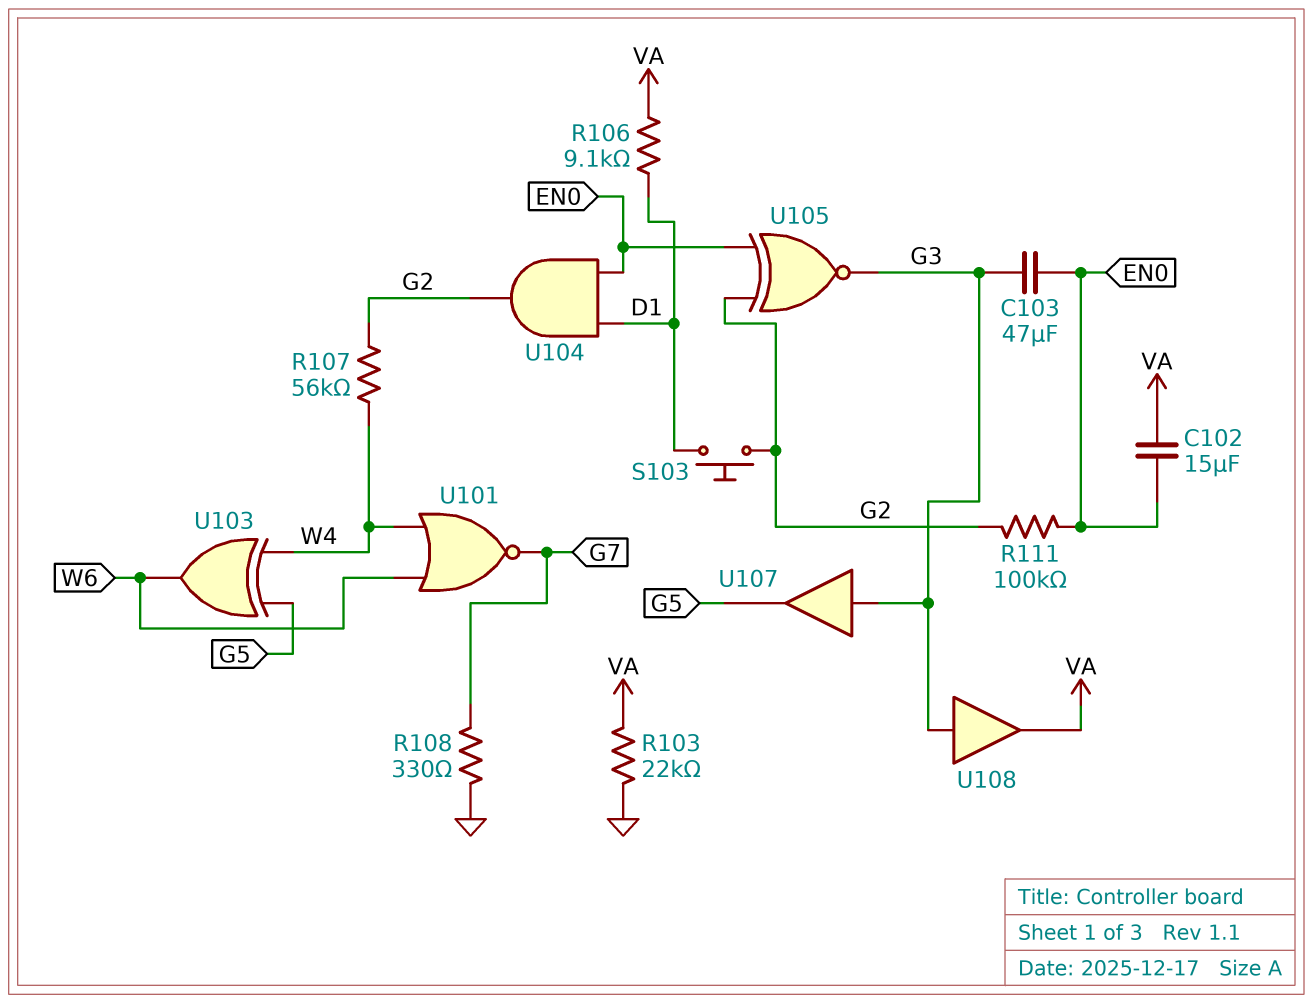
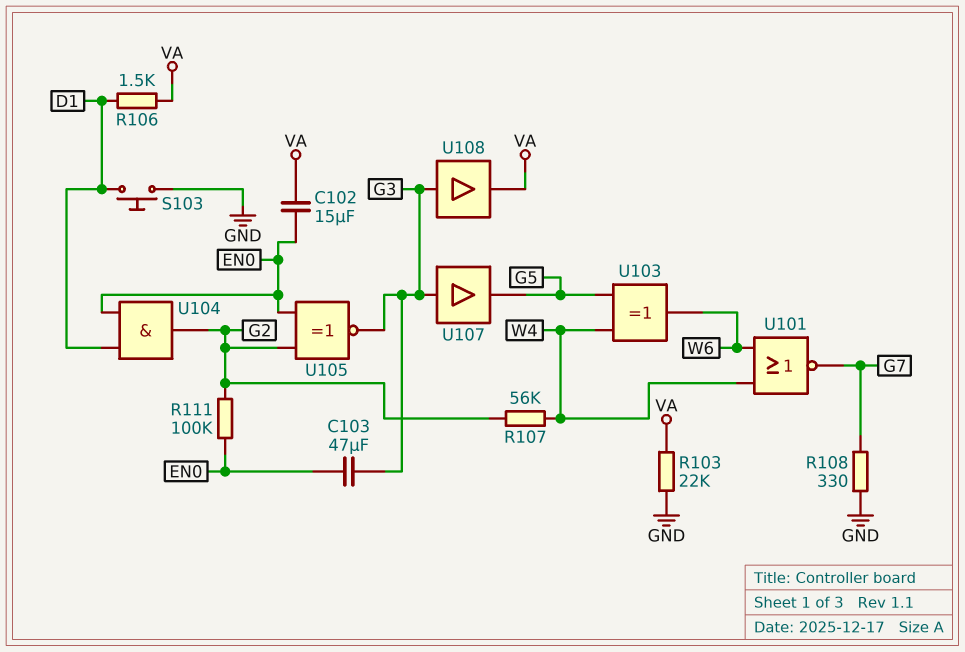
R106: 9.1k (D1, VA) -> 1.5k (D1, VA)
S103: button (D1, G2) -> button (D1, GND)

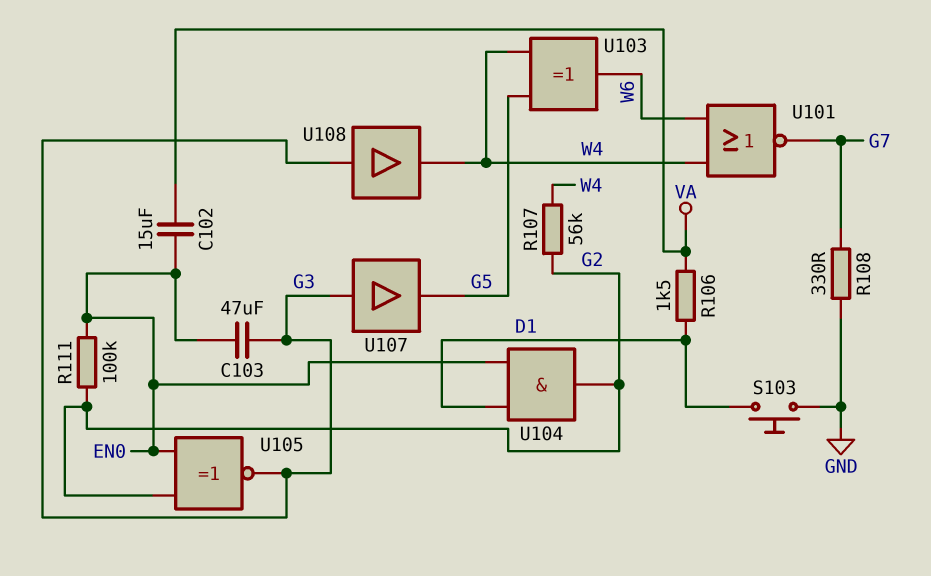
R103: 22k (GND, VA) -> none
U108: buffer (in G3, out VA) -> buffer (in G3, out W4)

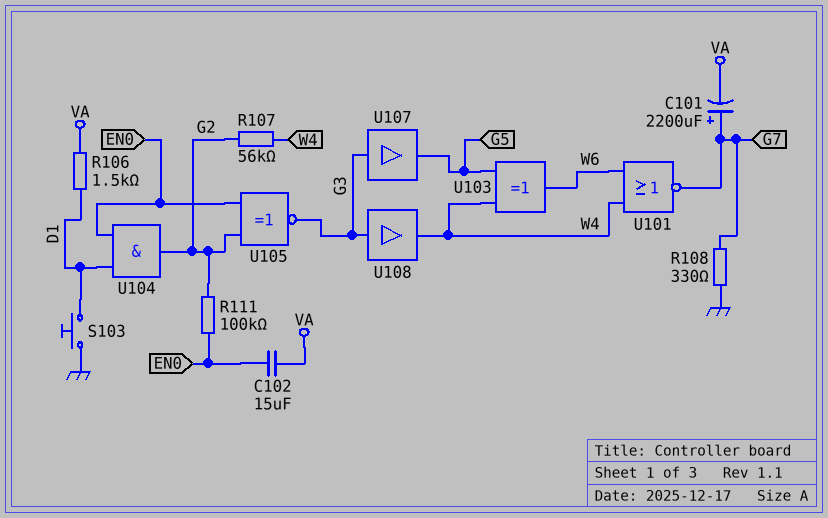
C101: none -> 2200uF (plus G7, minus VA)
C103: 47uF (EN0, G3) -> none

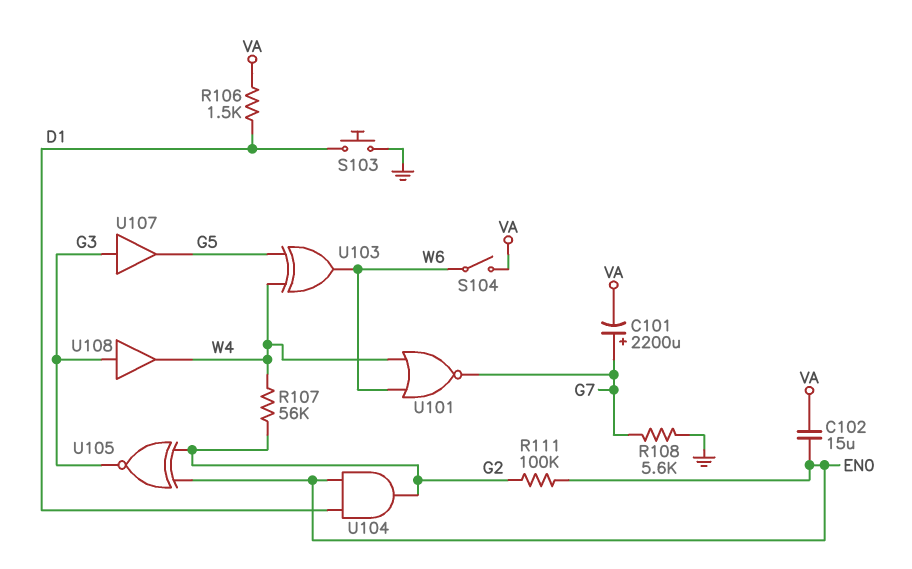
R108: 330 (G7, GND) -> 5.6k (G7, GND)
S104: none -> switch (VA, W6)

